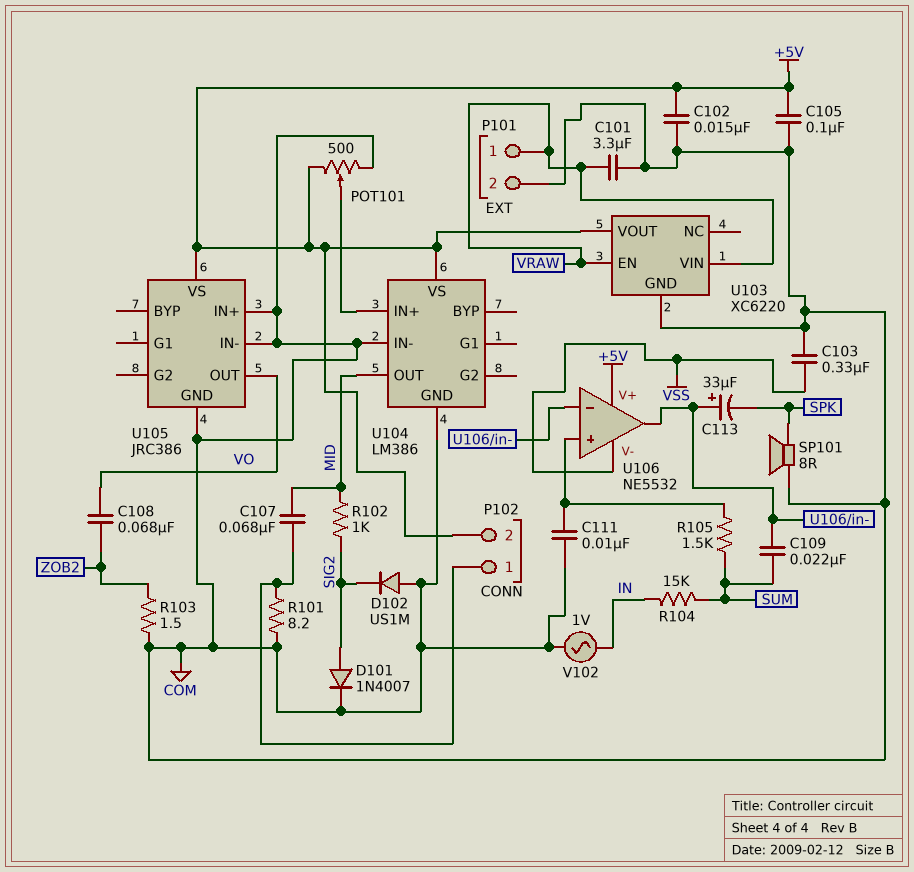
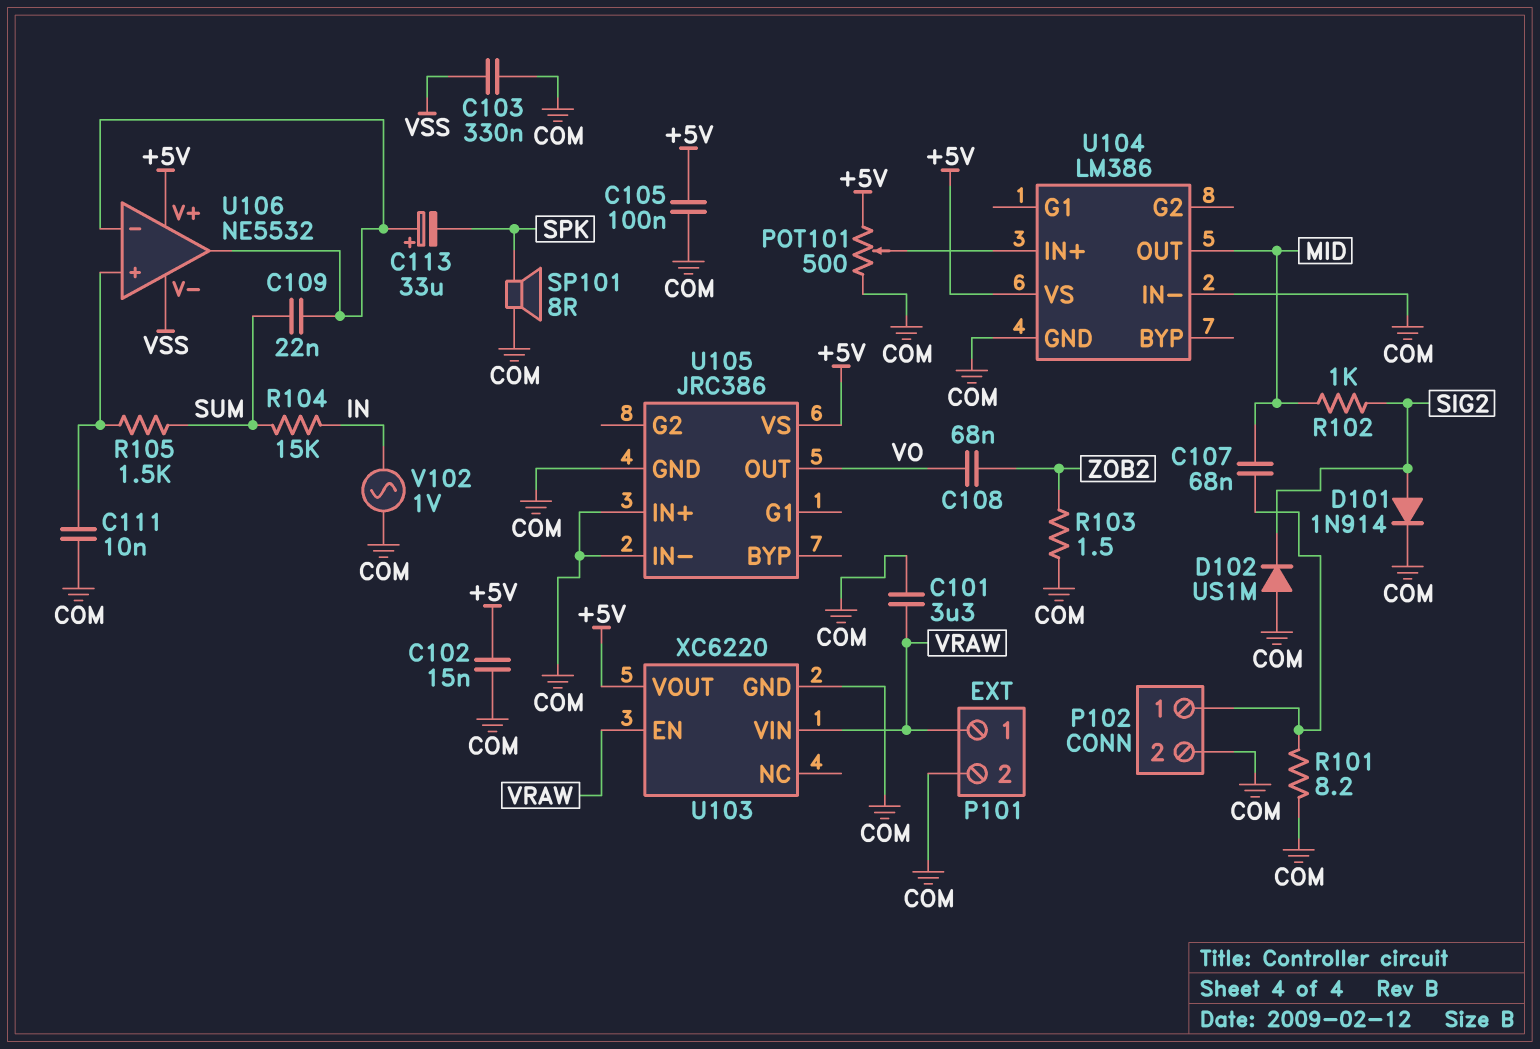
D101: diode 1N4007 (A SIG2, K COM) -> diode 1N914 (A SIG2, K COM)
P102 pin 2: +5V -> COM

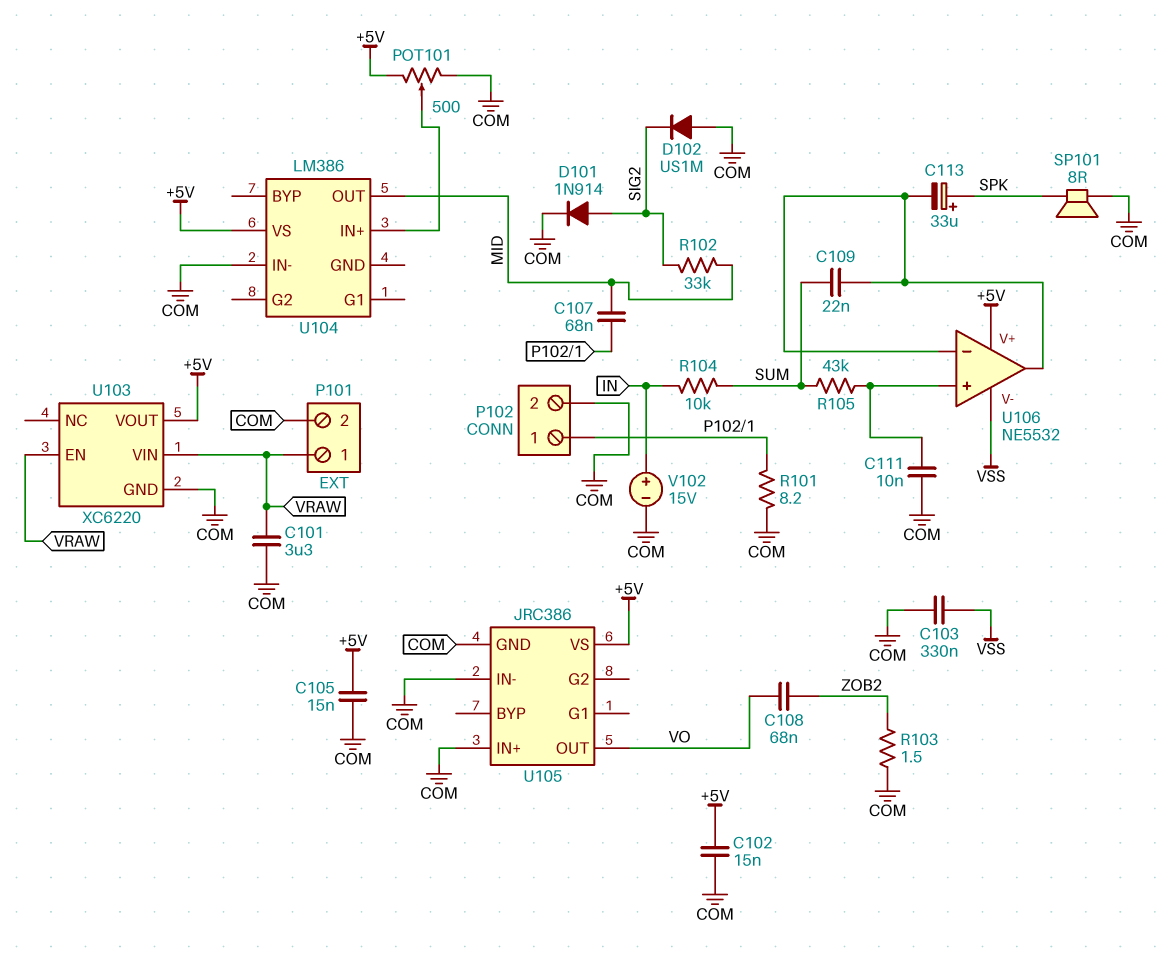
C105: 100nF (+5V, COM) -> 15nF (+5V, COM)
C113: 33uF (plus U106/in-, minus SPK) -> 33uF (plus SPK, minus U106/in-)
R102: 1k (MID, SIG2) -> 33k (MID, SIG2)
R104: 15k (IN, SUM) -> 10k (IN, SUM)
R105: 1.5k (SUM, U106/in+) -> 43k (SUM, U106/in+)
U104 pin GND: COM -> none
V102: AC 1V (COM, IN) -> 15V (plus IN, minus COM)

